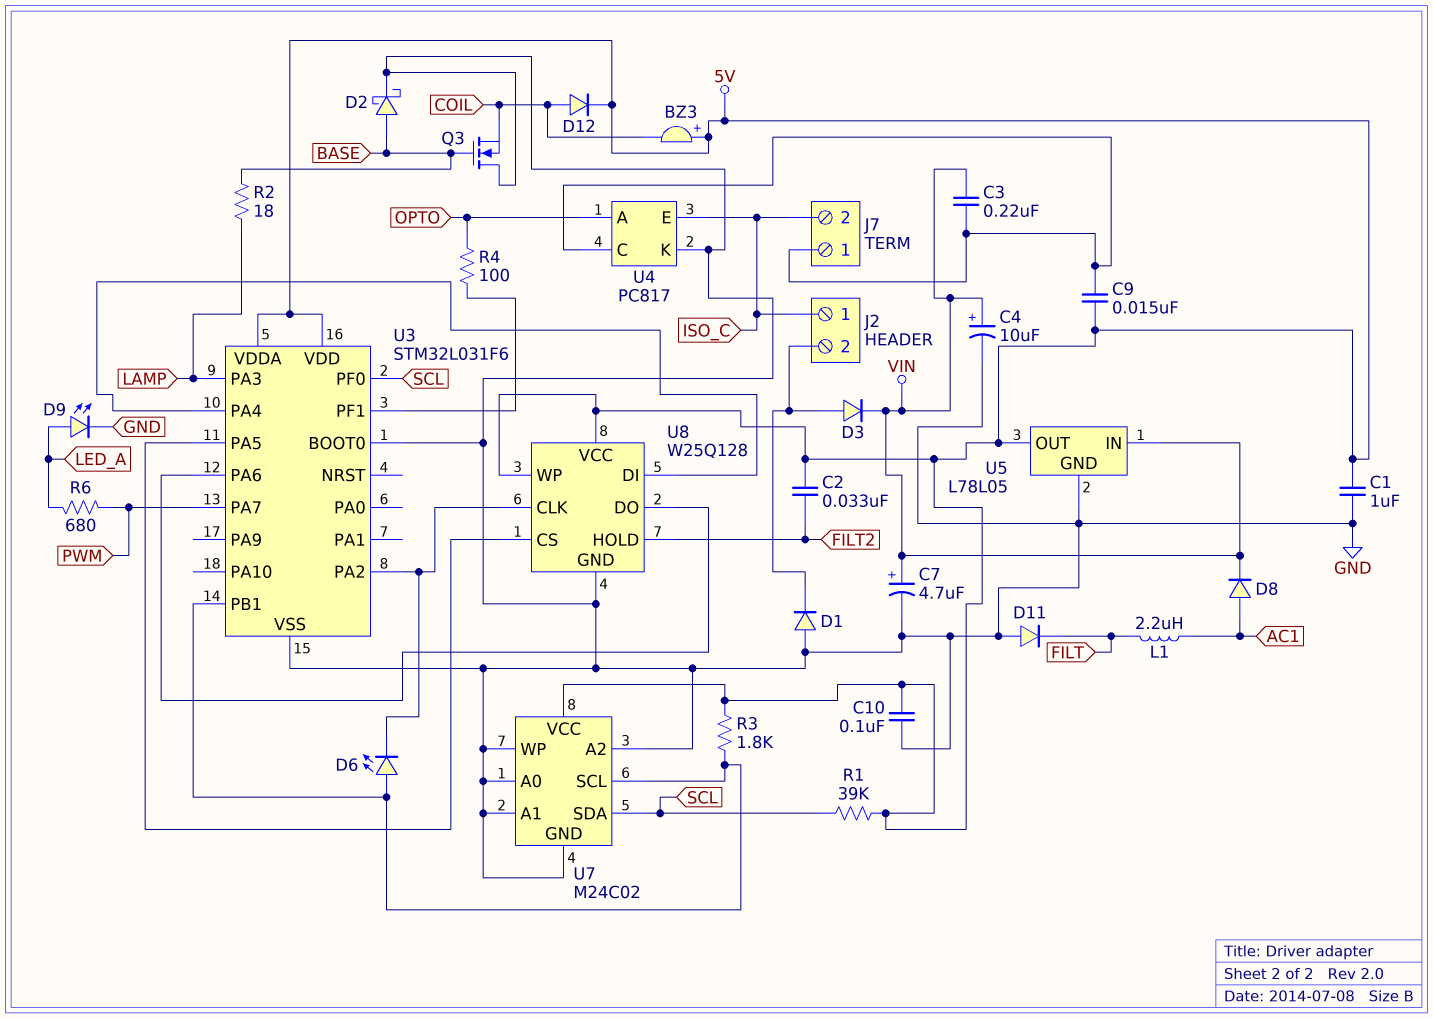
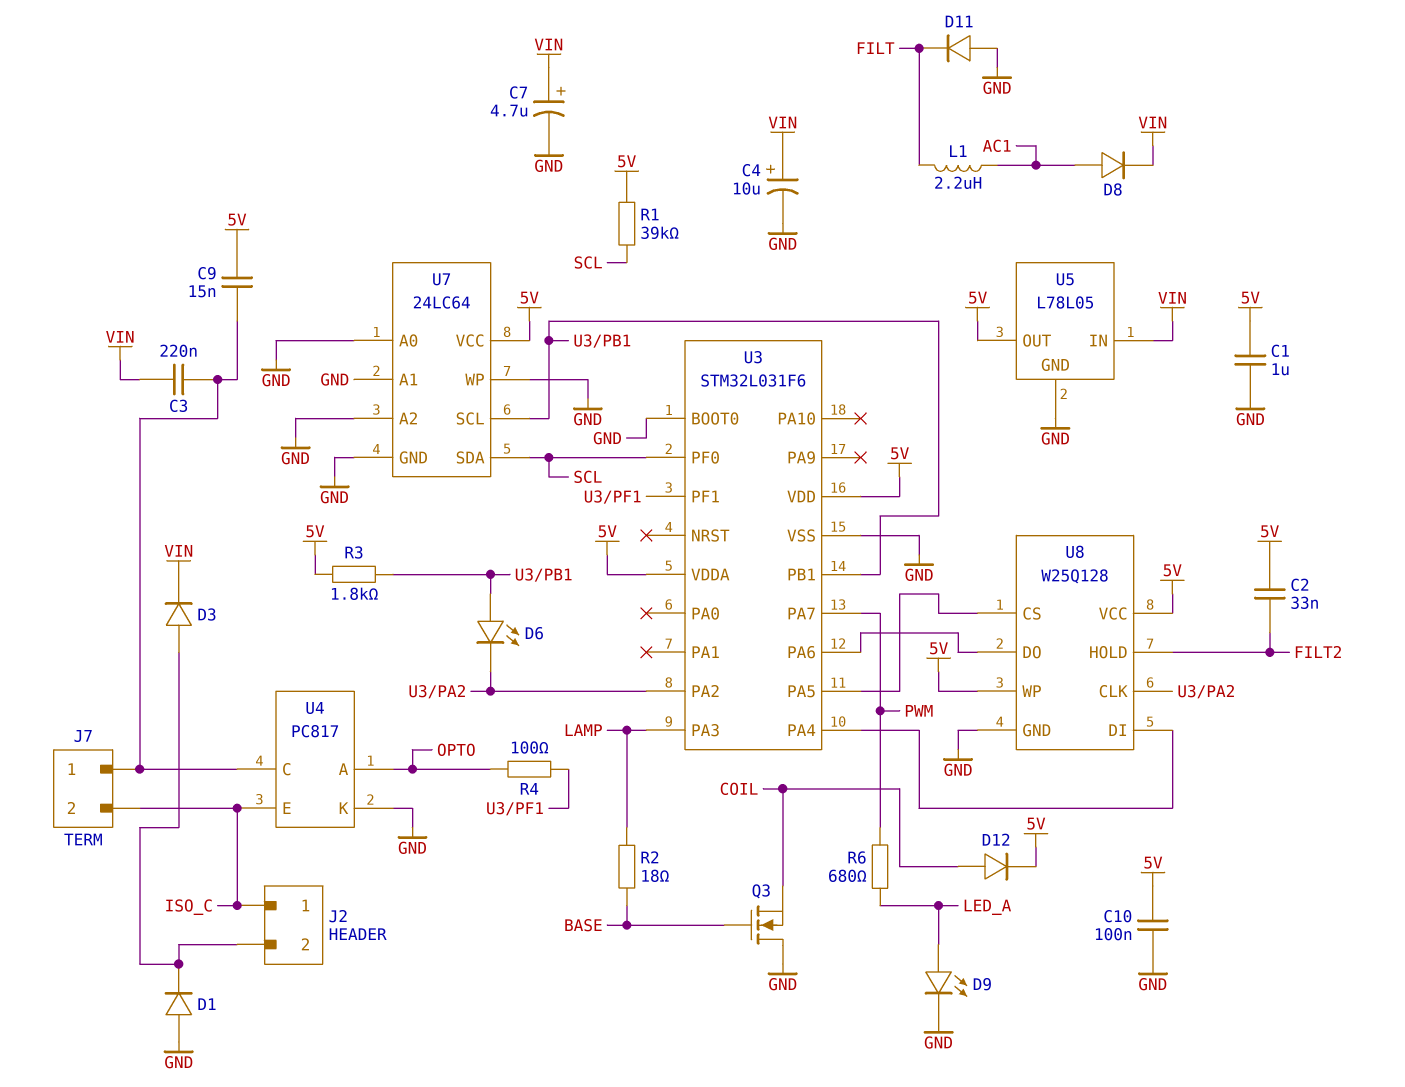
BZ3: buzzer (plus 5V, minus COIL) -> none
D2: schottky (A BASE, K GND) -> none
U7: M24C02 -> 24LC64

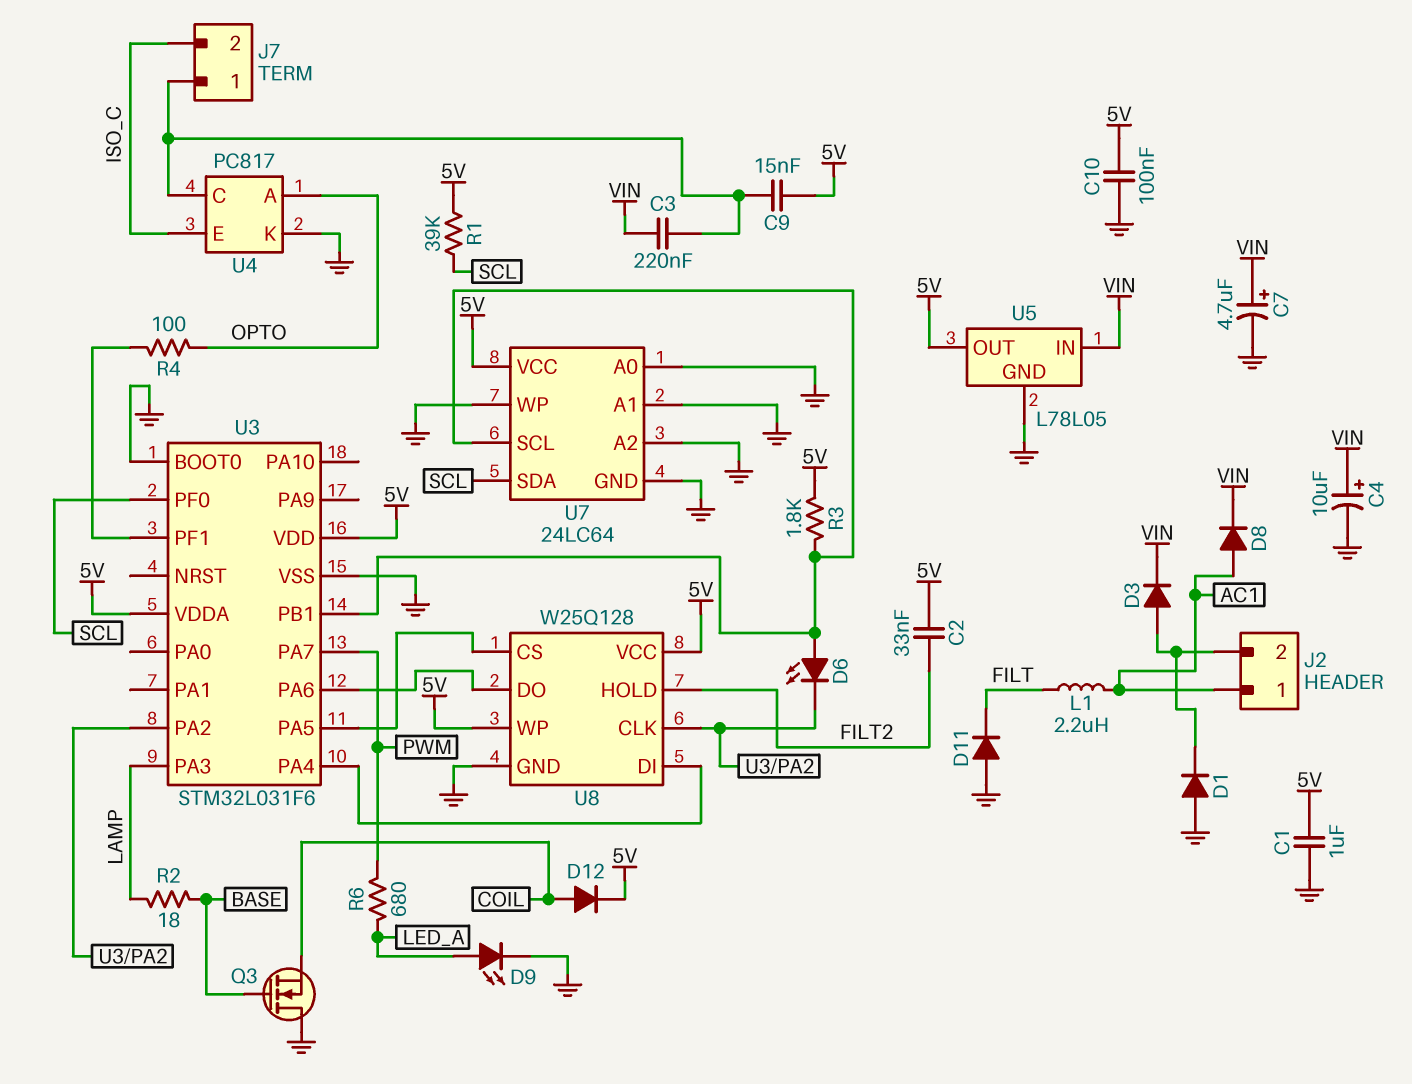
J2 pin 1: ISO_C -> AC1

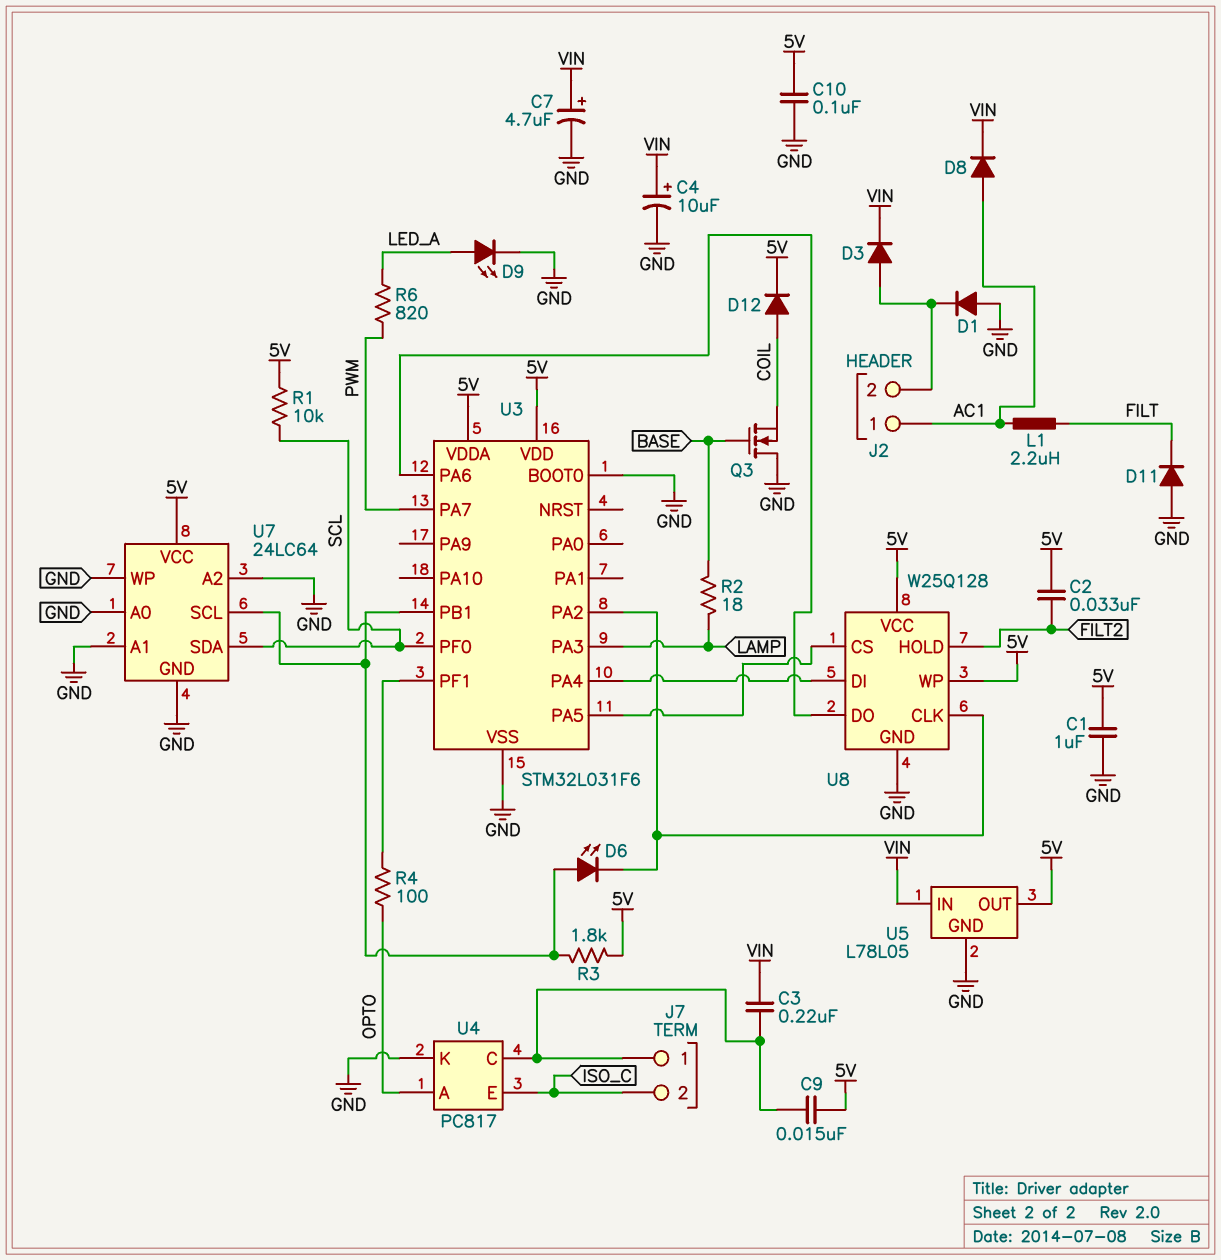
R1: 39k (5V, SCL) -> 10k (5V, SCL)
R6: 680 (LED_A, PWM) -> 820 (LED_A, PWM)

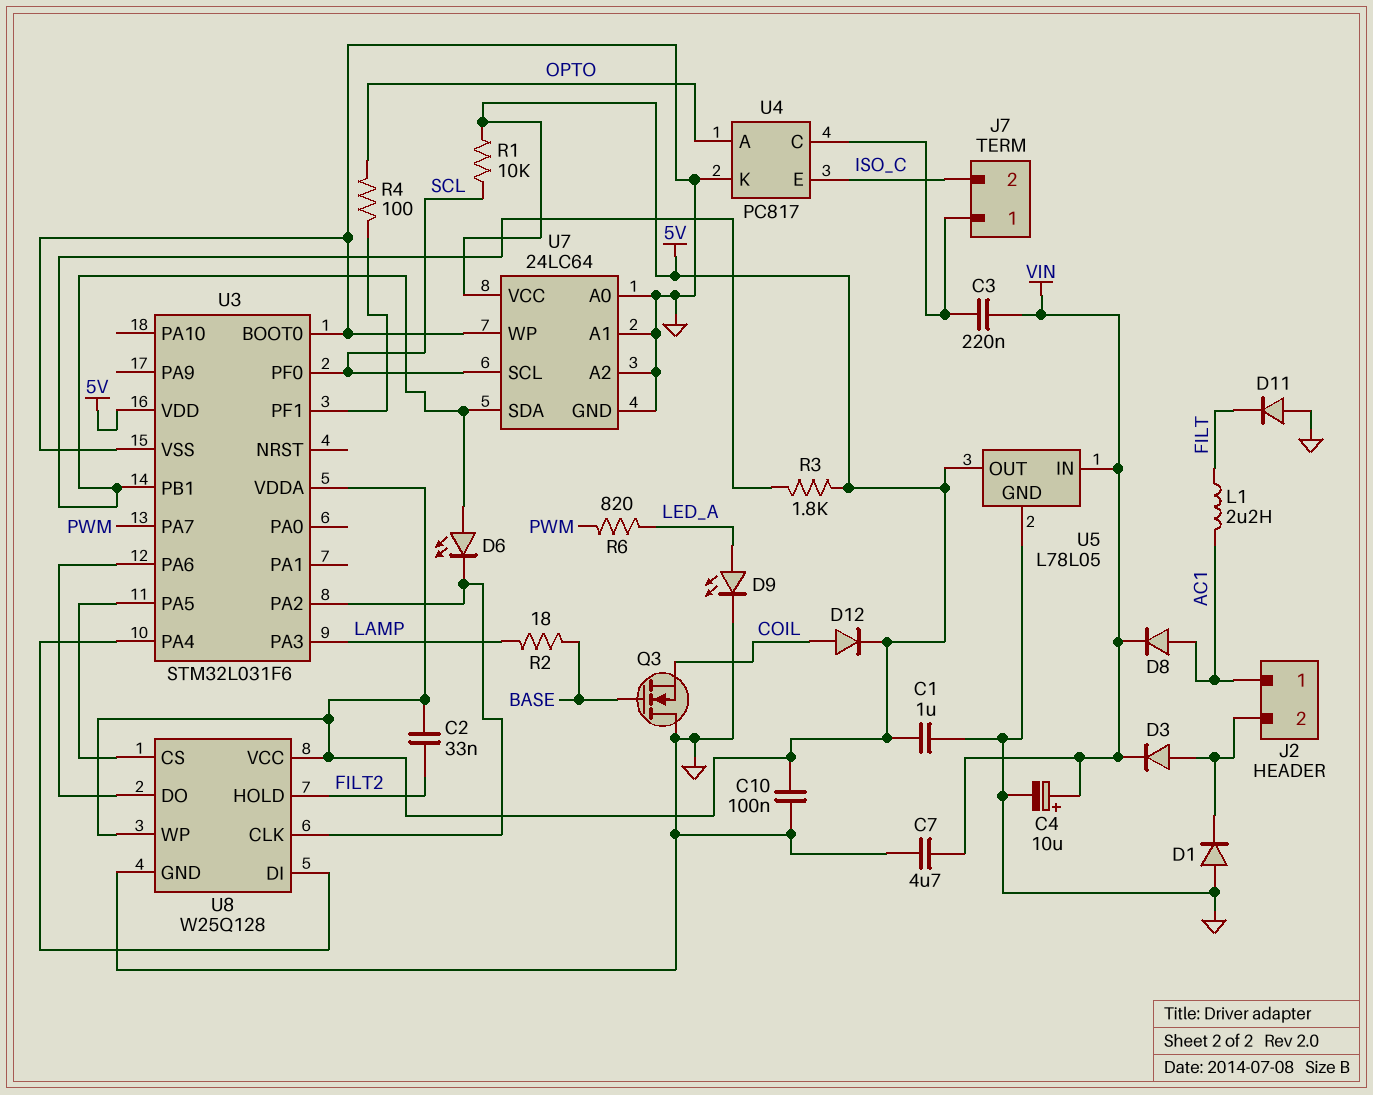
C7: 4.7uF (plus VIN, minus GND) -> 4.7uF (GND, VIN)
C9: 15nF (5V, J7/1) -> none
U7 pin SCL: U3/PB1 -> SCL
U7 pin SDA: SCL -> U3/PB1

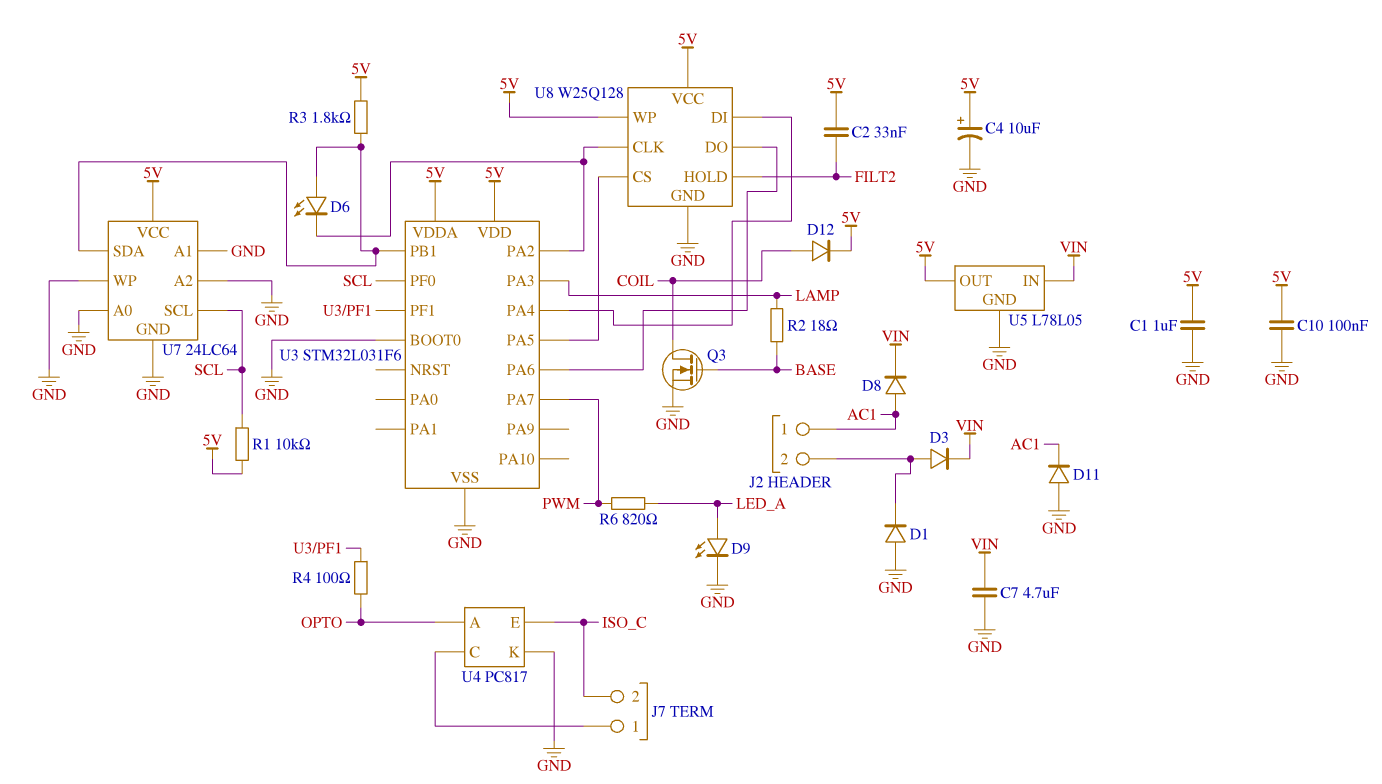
C3: 220nF (J7/1, VIN) -> none
C4: 10uF (plus VIN, minus GND) -> 10uF (plus 5V, minus GND)
D11: diode (A GND, K FILT) -> diode (A GND, K AC1)
L1: 2.2uH (AC1, FILT) -> none
Q3: NMOS (G BASE, D GND, S COIL) -> NMOS (G BASE, D COIL, S GND)

